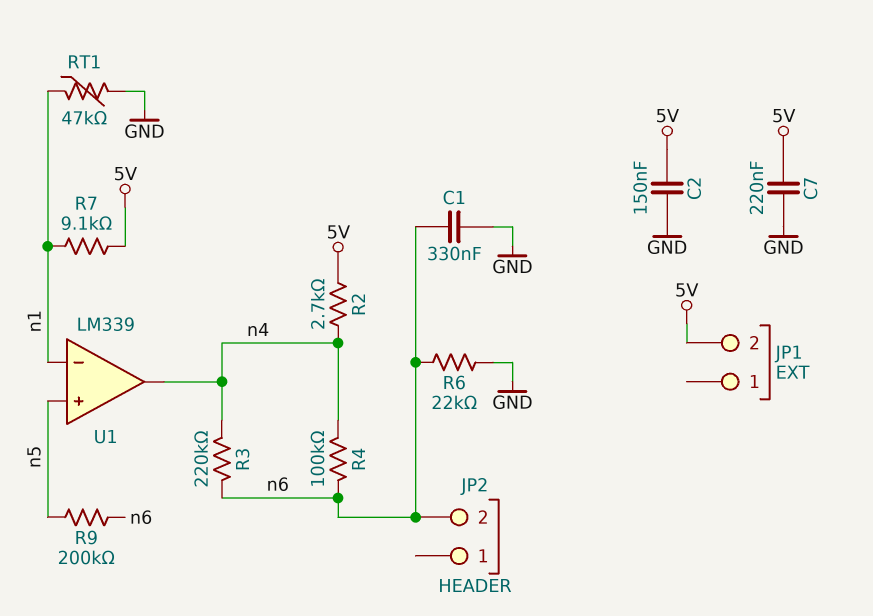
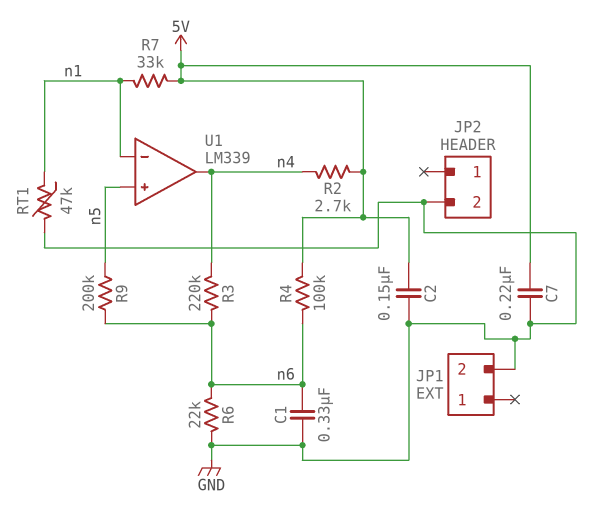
JP1 pin 2: 5V -> GND
JP2 pin 2: n6 -> GND
R4: 100k (n4, n6) -> 100k (5V, n6)
R7: 9.1k (5V, n1) -> 33k (5V, n1)

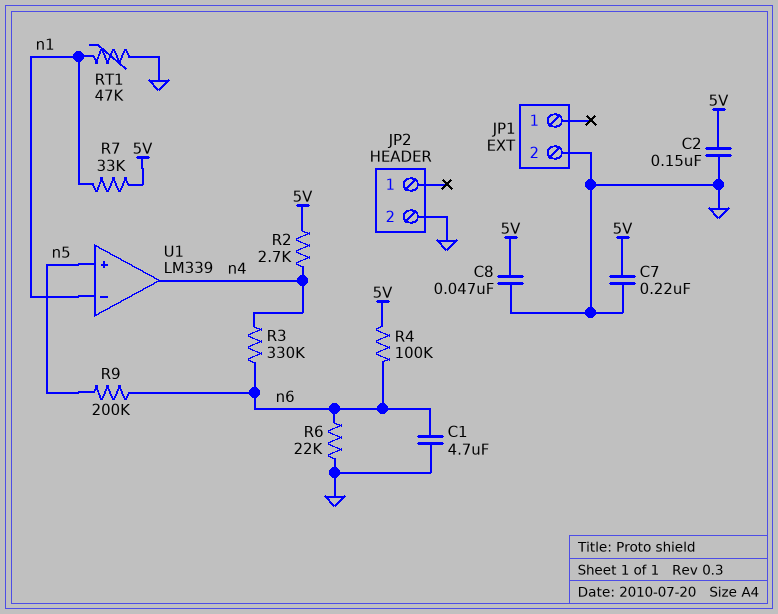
C1: 330nF (GND, n6) -> 4.7uF (GND, n6)
C8: none -> 47nF (5V, GND)
R3: 220k (n4, n6) -> 330k (n4, n6)

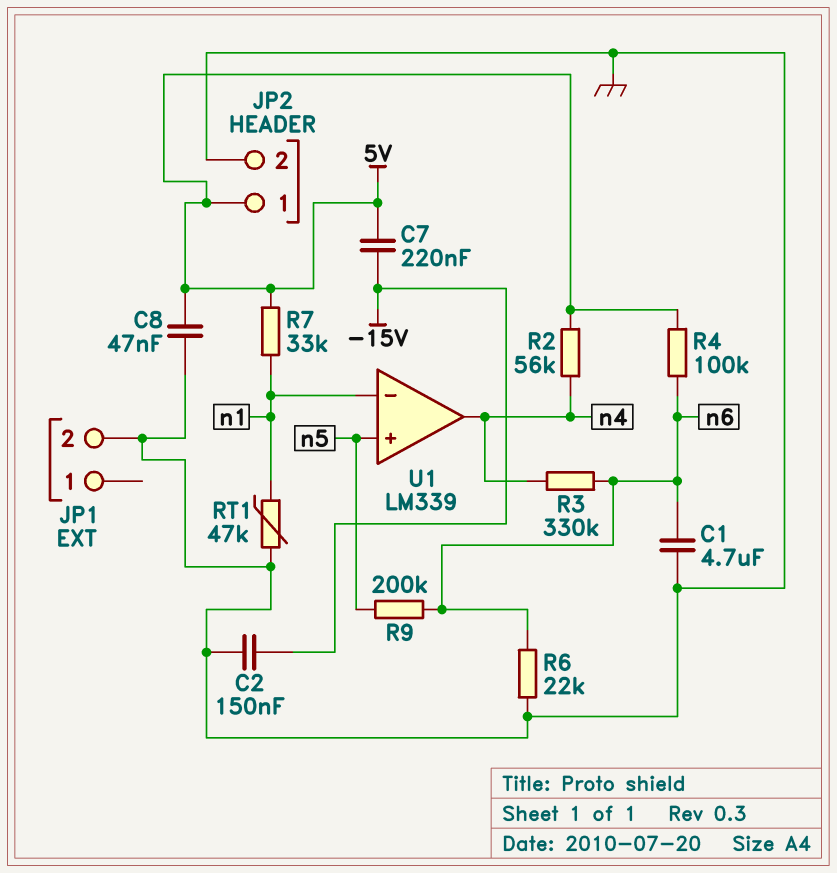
C2: 150nF (5V, GND) -> 150nF (-15V, GND)
C7: 220nF (5V, GND) -> 220nF (-15V, 5V)
JP2 pin 1: none -> 5V
R2: 2.7k (5V, n4) -> 56k (5V, n4)

